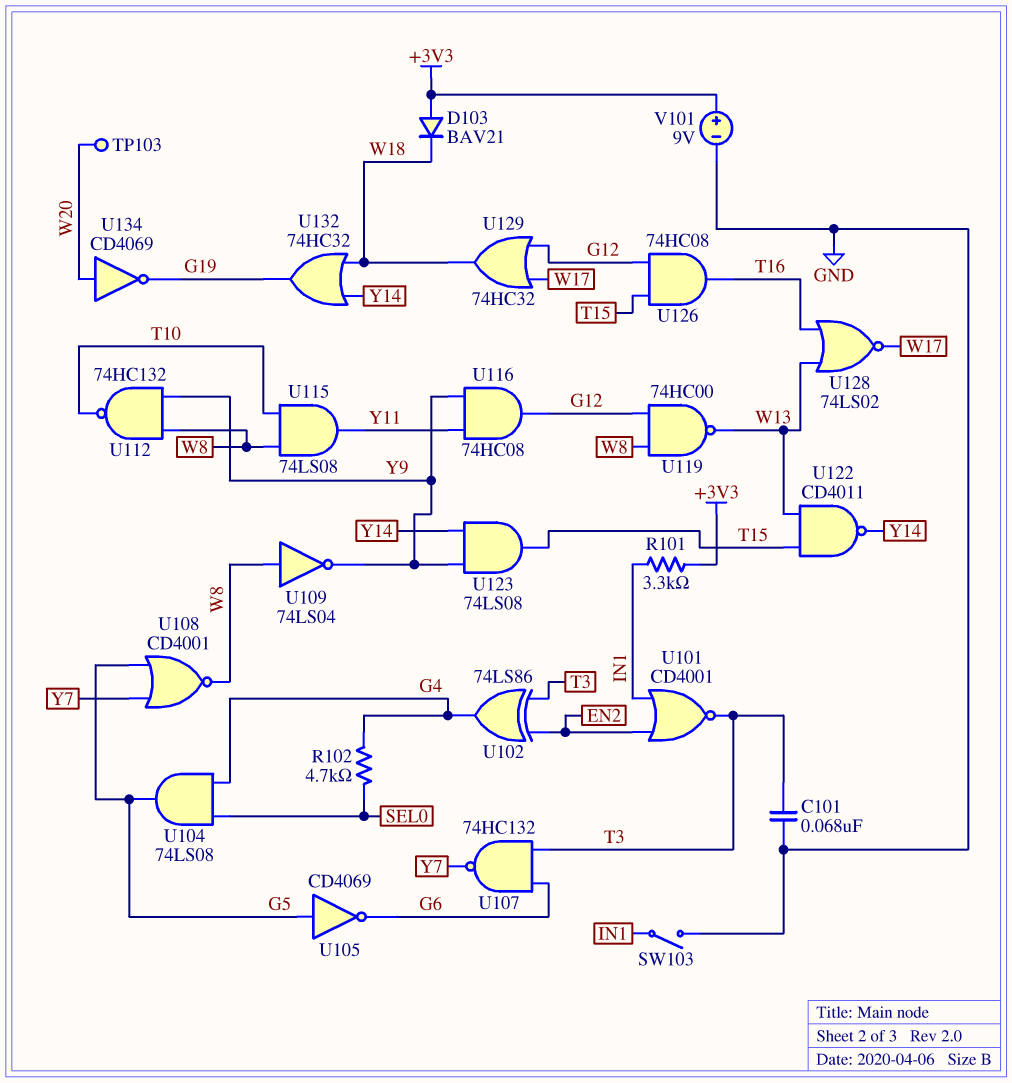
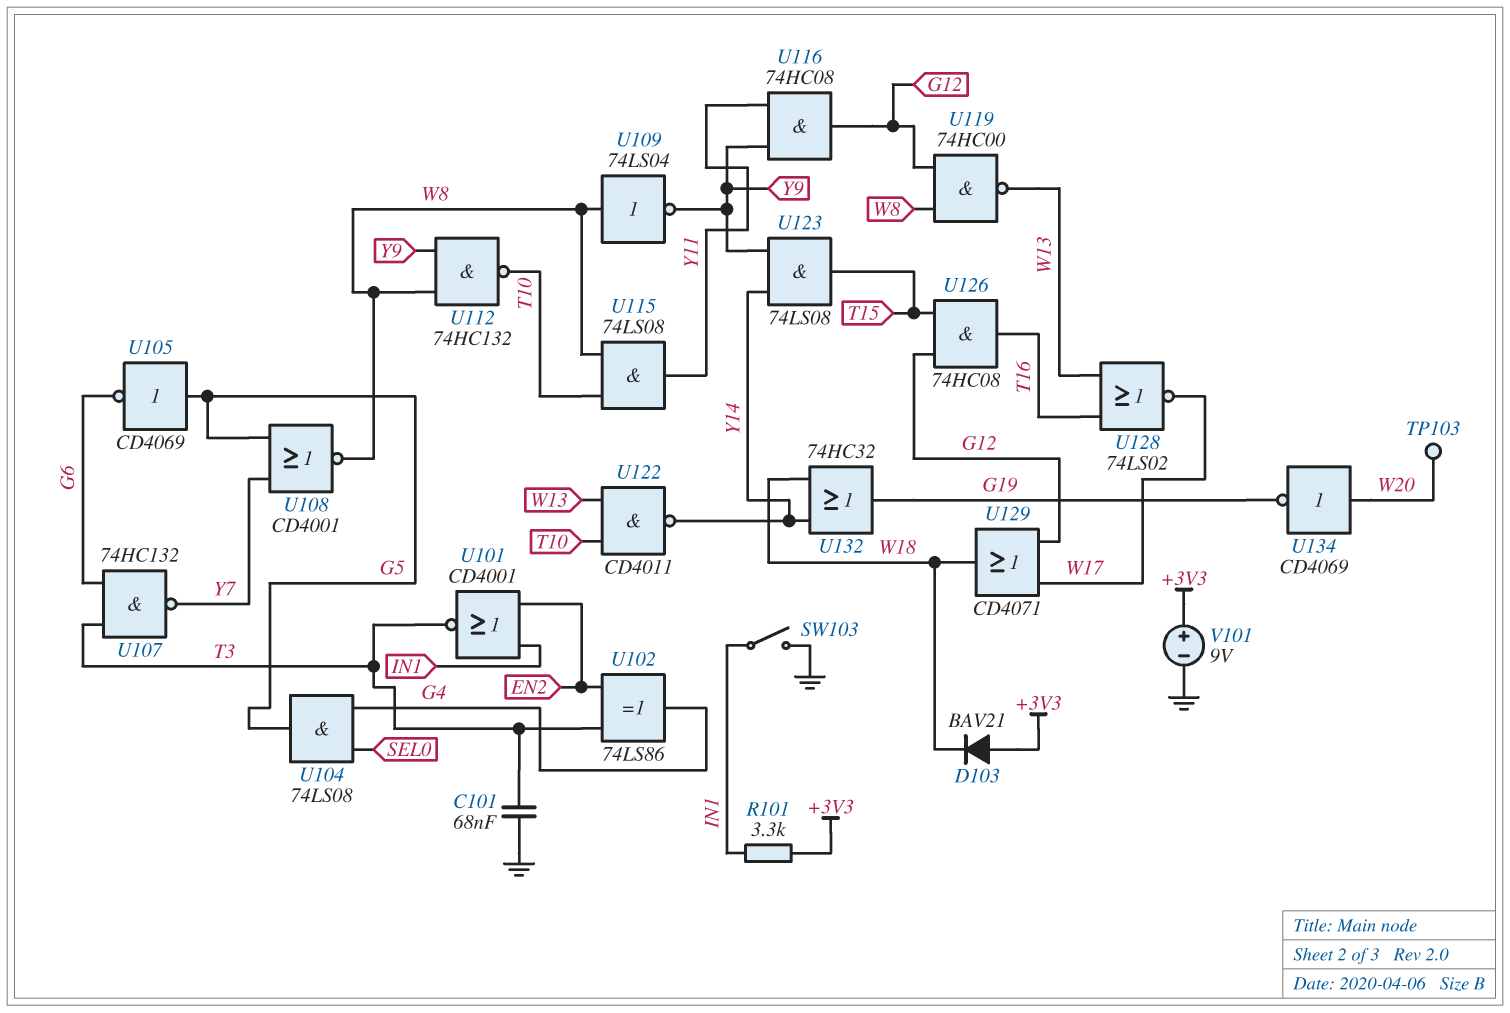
R102: 4.7k (G4, SEL0) -> none
U122: NAND CD4011 (in T15, in W13, out Y14) -> NAND CD4011 (in T10, in W13, out Y14)
U129: OR 74HC32 (in G12, in W17, out W18) -> OR CD4071 (in G12, in W17, out W18)

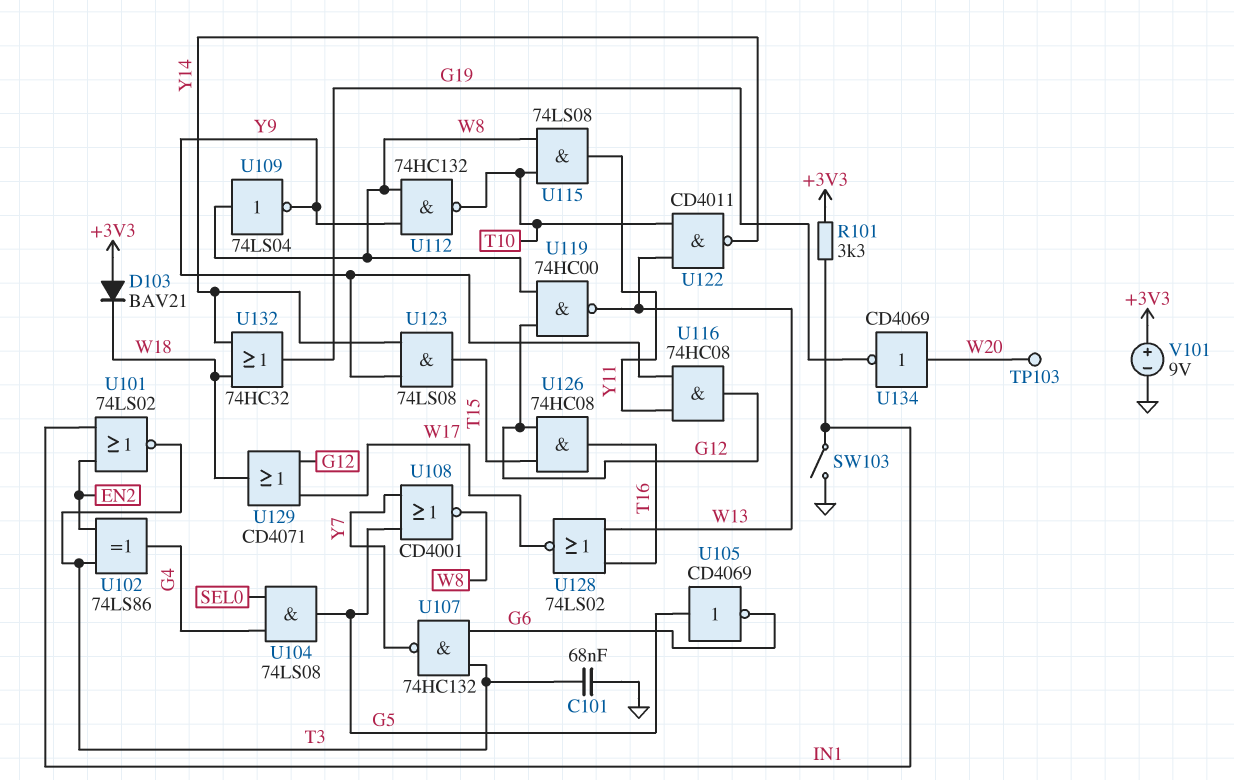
U101: NOR CD4001 (in EN2, in IN1, out T3) -> NOR 74LS02 (in EN2, in IN1, out T3)

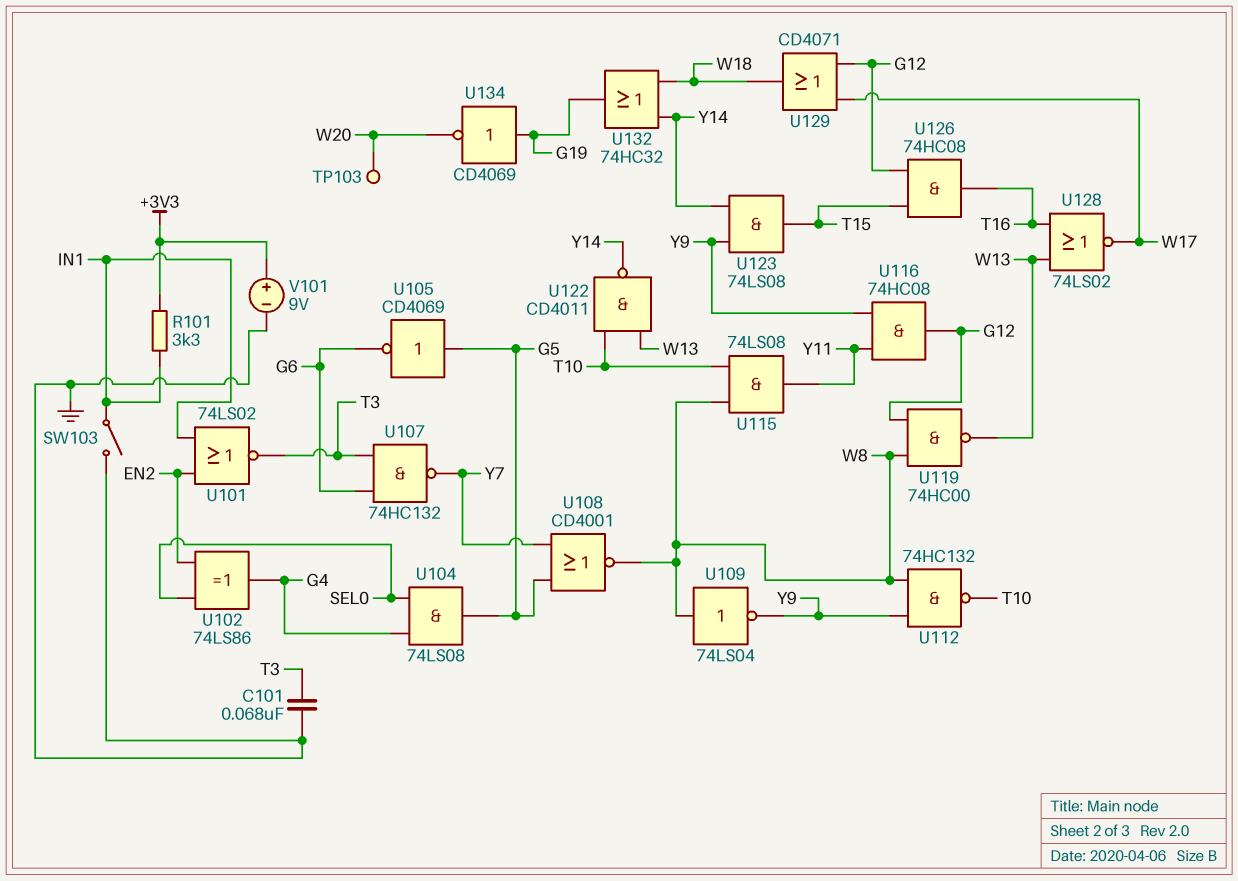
D103: diode BAV21 (A +3V3, K W18) -> none
U102: XOR 74LS86 (in EN2, in T3, out G4) -> XOR 74LS86 (in EN2, in SEL0, out G4)
U134: NOT CD4069 (in W20, out G19) -> NOT CD4069 (in G19, out W20)

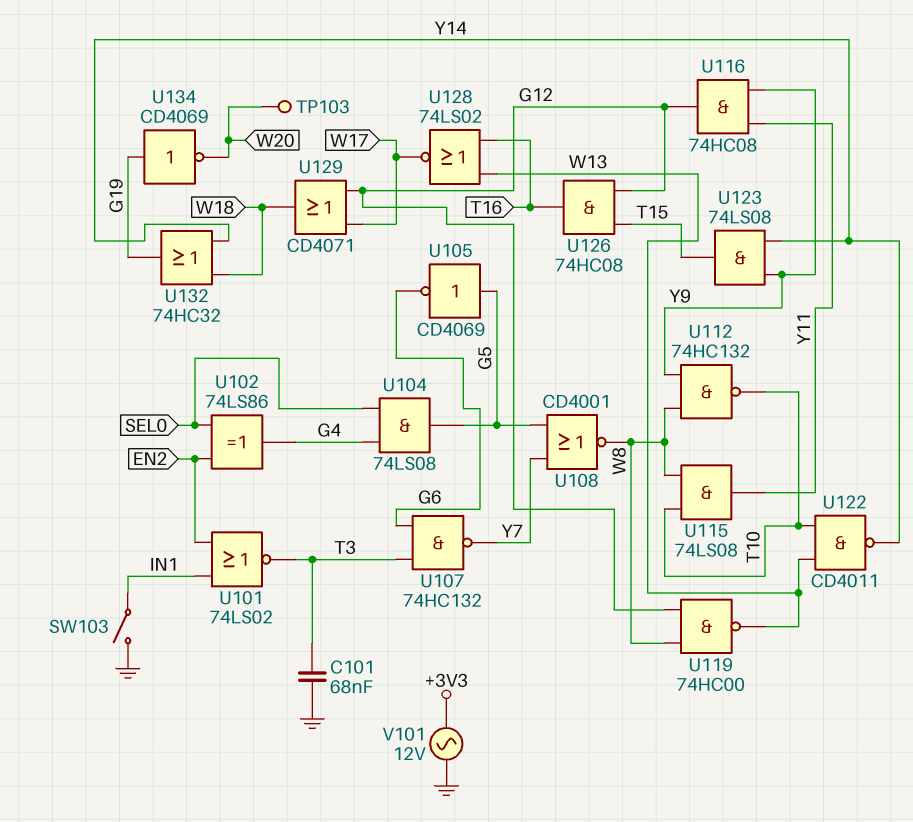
R101: 3.3k (+3V3, IN1) -> none
U109: NOT 74LS04 (in W8, out Y9) -> none
V101: 9V (plus +3V3, minus GND) -> AC 12V (+3V3, GND)

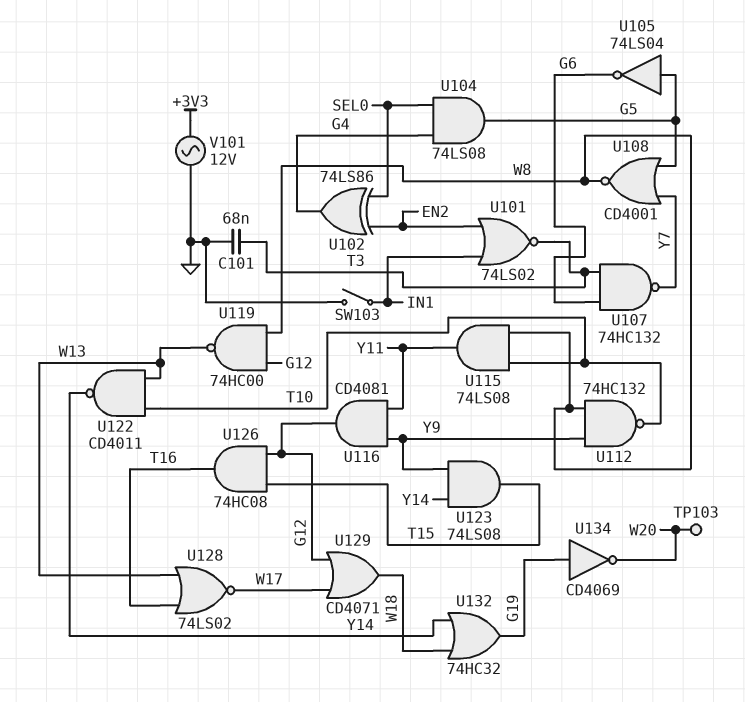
U105: NOT CD4069 (in G5, out G6) -> NOT 74LS04 (in G5, out G6)
U116: AND 74HC08 (in Y9, in Y11, out G12) -> AND CD4081 (in Y9, in Y11, out G12)

